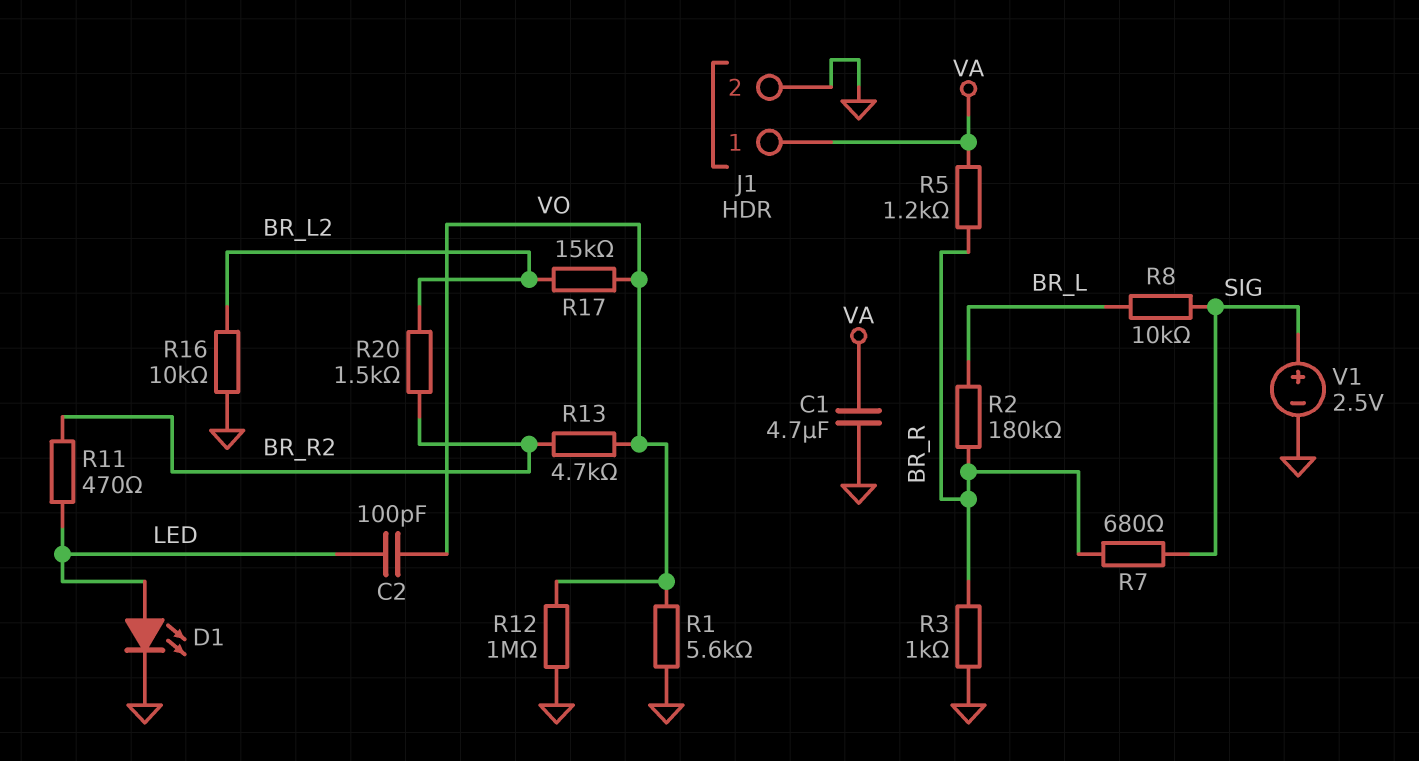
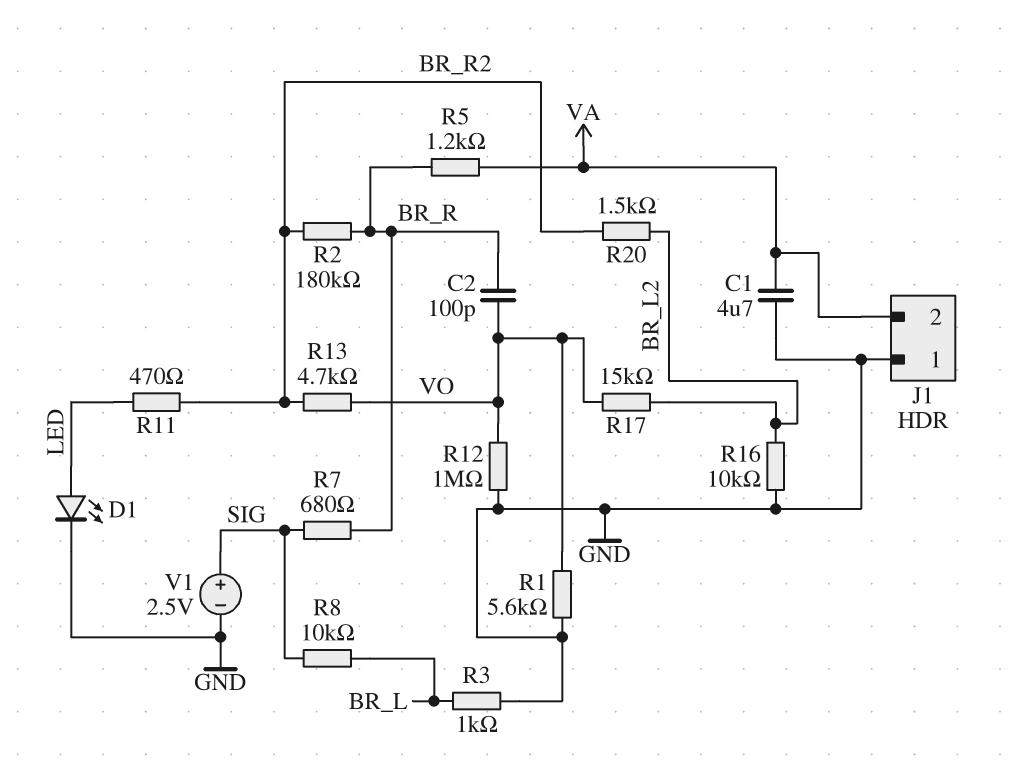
C2: 100pF (LED, VO) -> 100pF (BR_R, VO)
J1 pin 1: VA -> GND
J1 pin 2: GND -> VA
R2: 180k (BR_L, BR_R) -> 180k (BR_R, BR_R2)
R3: 1k (BR_R, GND) -> 1k (BR_L, GND)

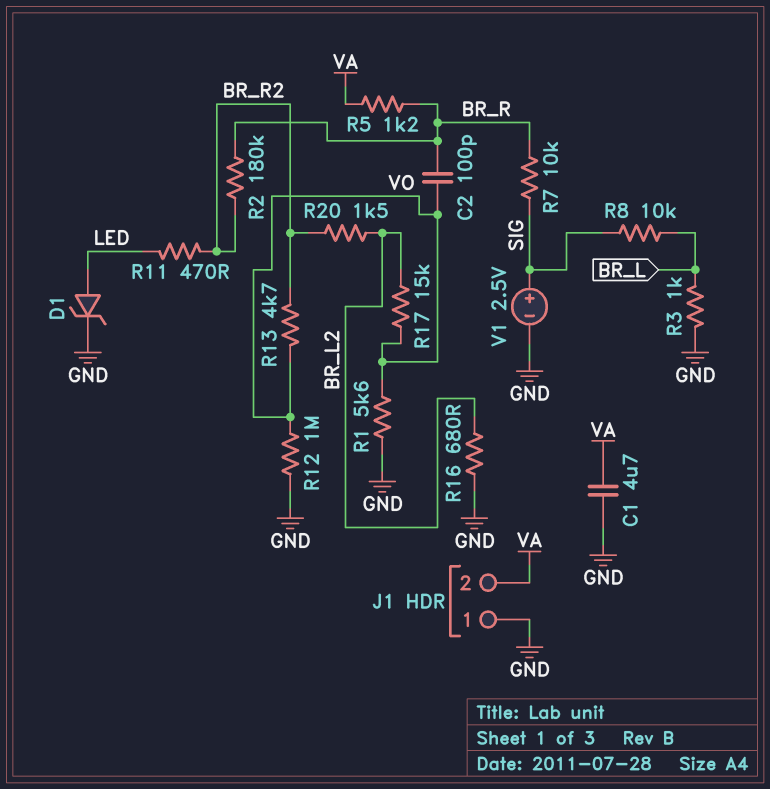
D1: LED (A LED, K GND) -> zener (A LED, K GND)
R7: 680 (BR_R, SIG) -> 10k (BR_R, SIG)
R16: 10k (BR_L2, GND) -> 680 (BR_L2, GND)

